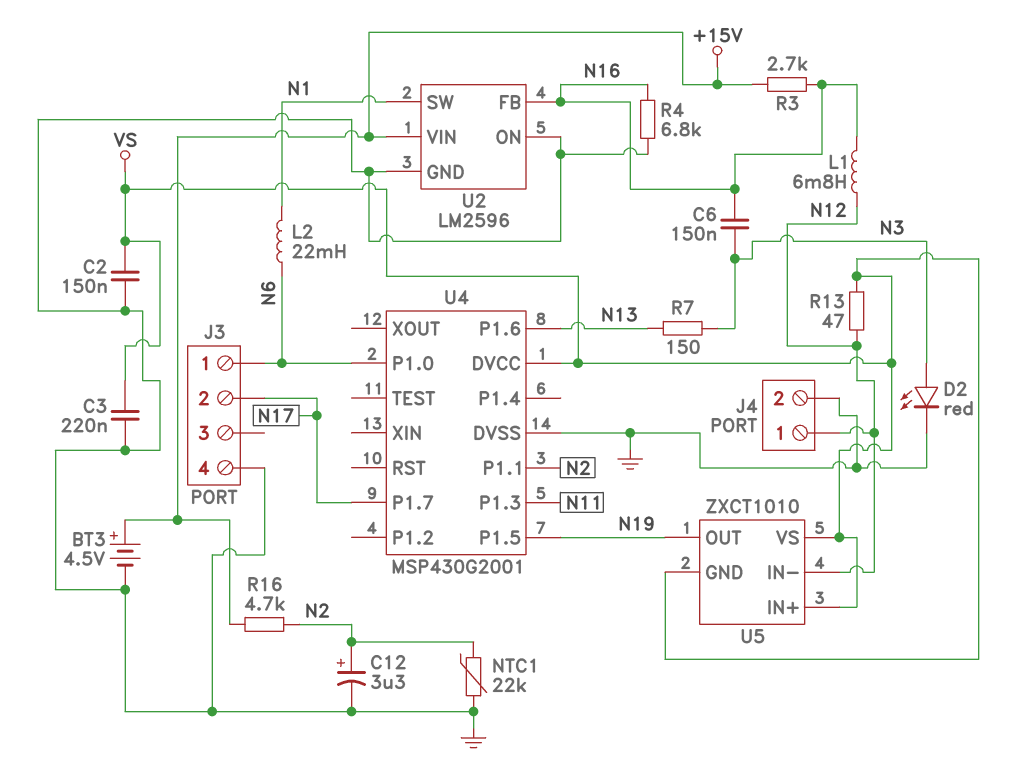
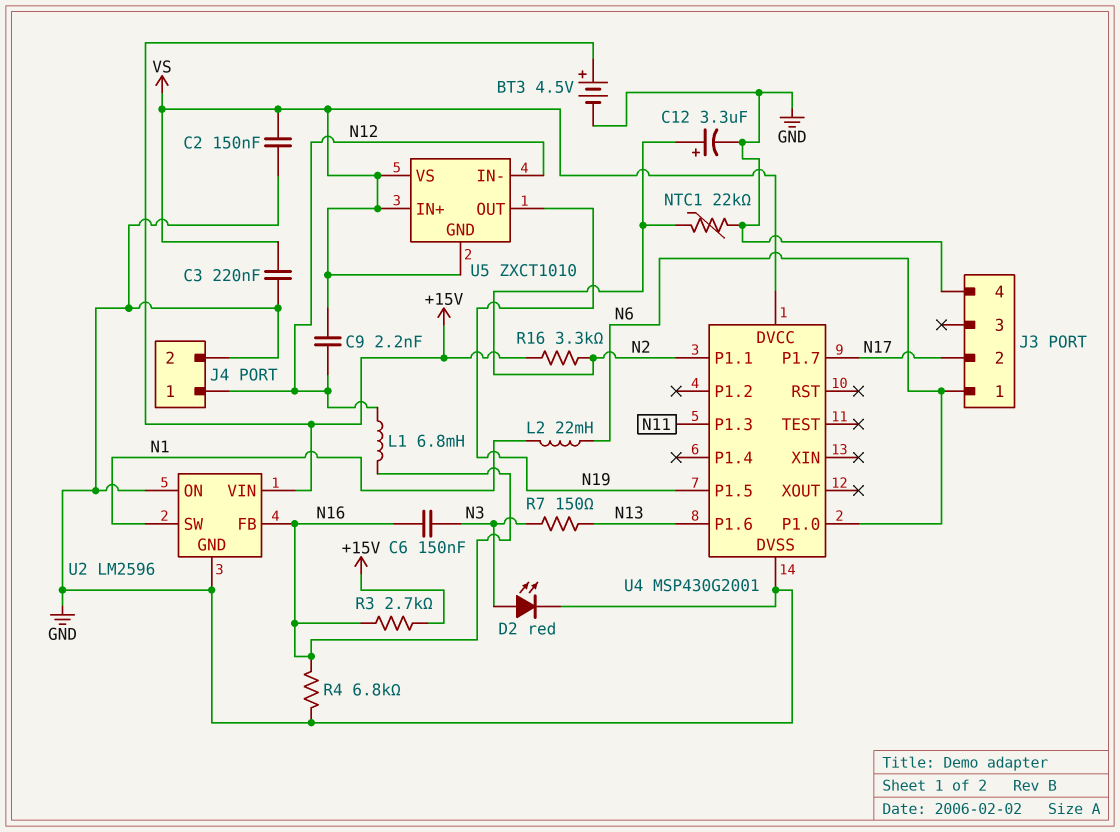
C9: none -> 2.2nF (N12, VS)
R13: 47 (N12, VS) -> none
R16: 4.7k (+15V, N2) -> 3.3k (+15V, N2)

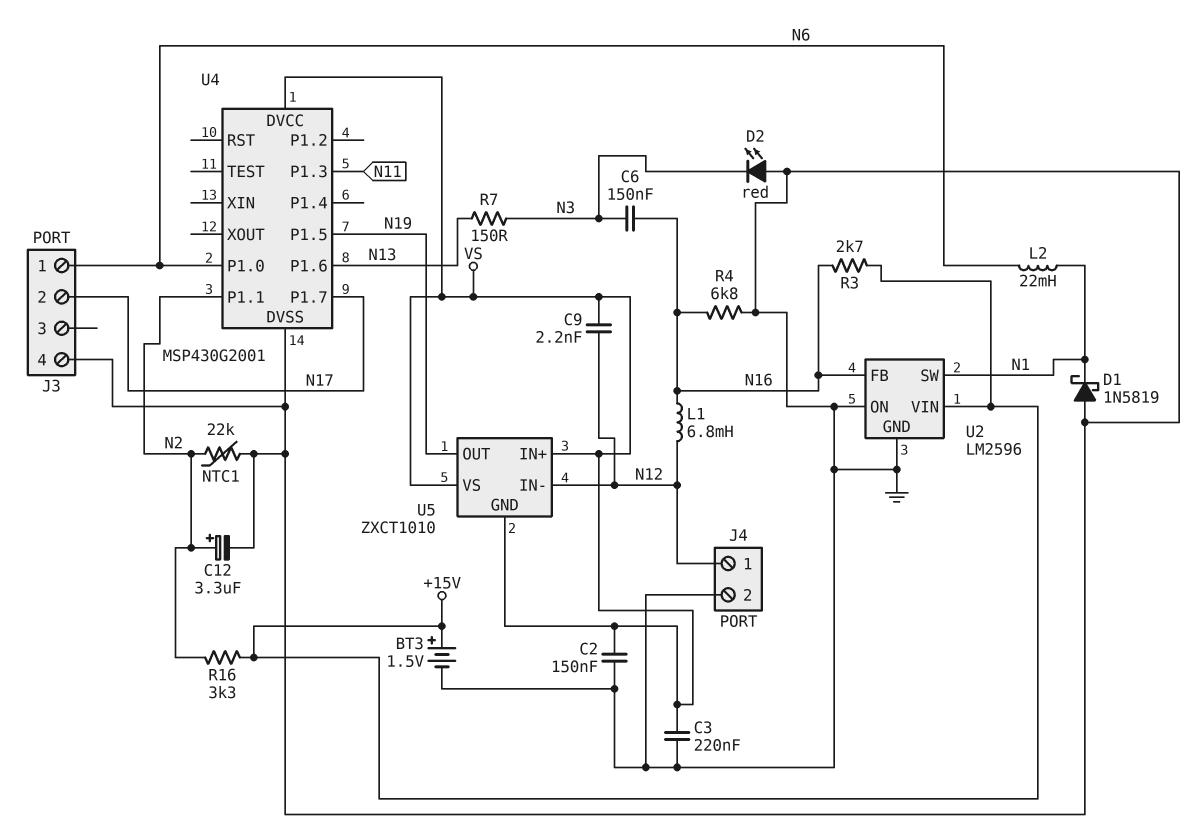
BT3: 4.5V (plus +15V, minus GND) -> 1.5V (plus +15V, minus GND)
D1: none -> schottky 1N5819 (A GND, K N1)
D2: LED red (A N3, K GND) -> LED red (A GND, K N3)

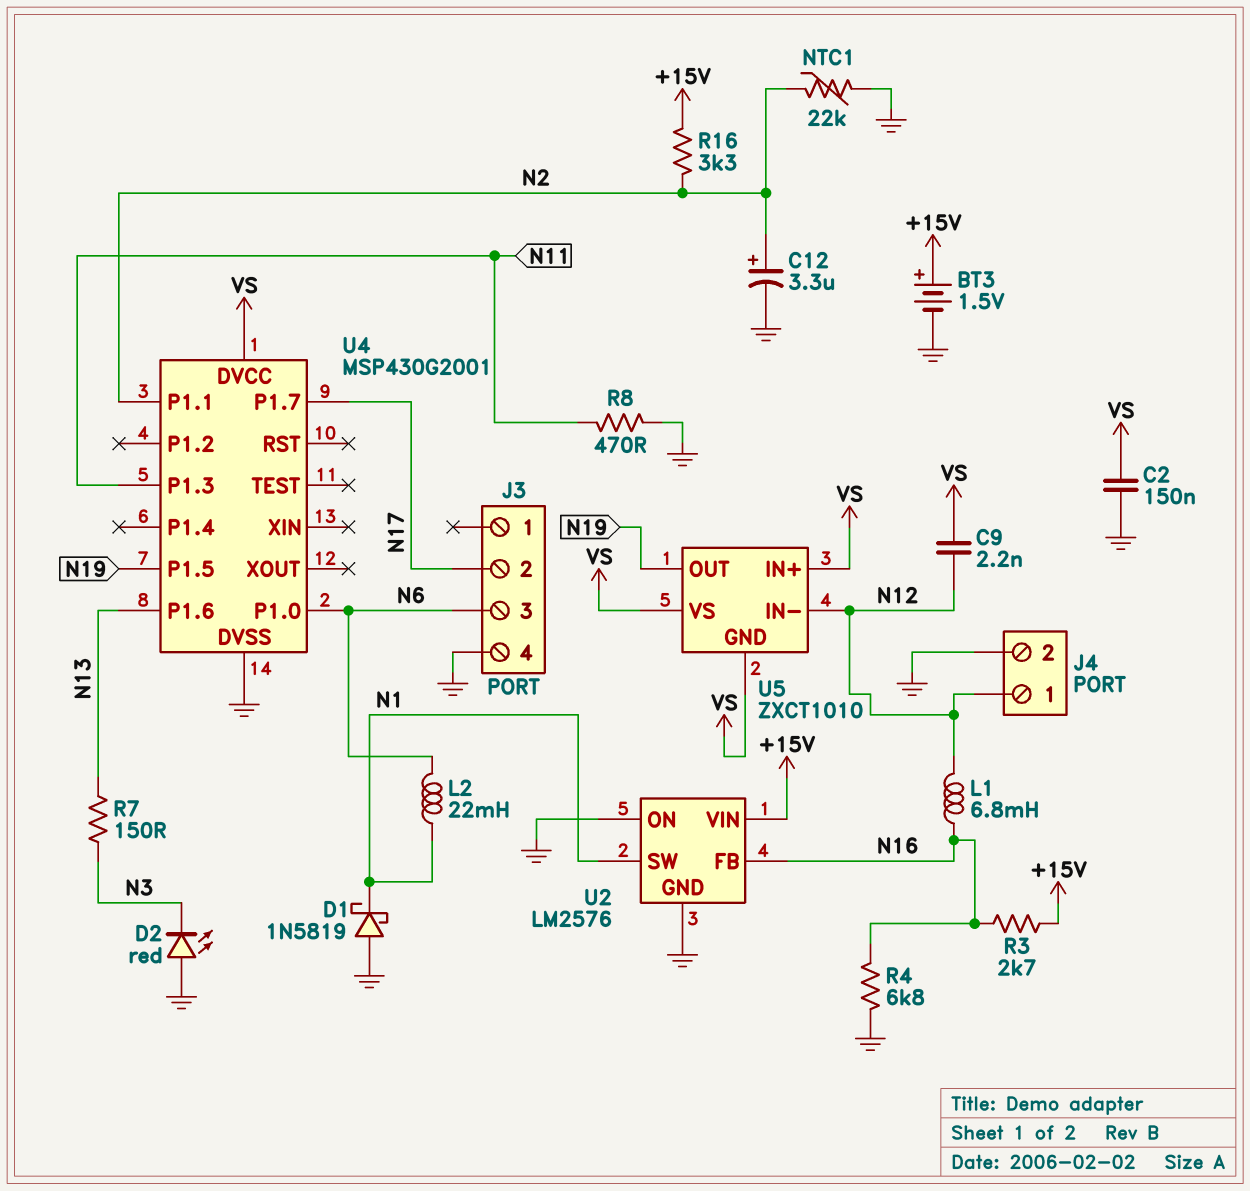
C3: 220nF (GND, VS) -> none
C6: 150nF (N3, N16) -> none
J3 pin 1: N6 -> none
J3 pin 3: none -> N6
R8: none -> 470 (GND, N11)
U2: LM2596 -> LM2576

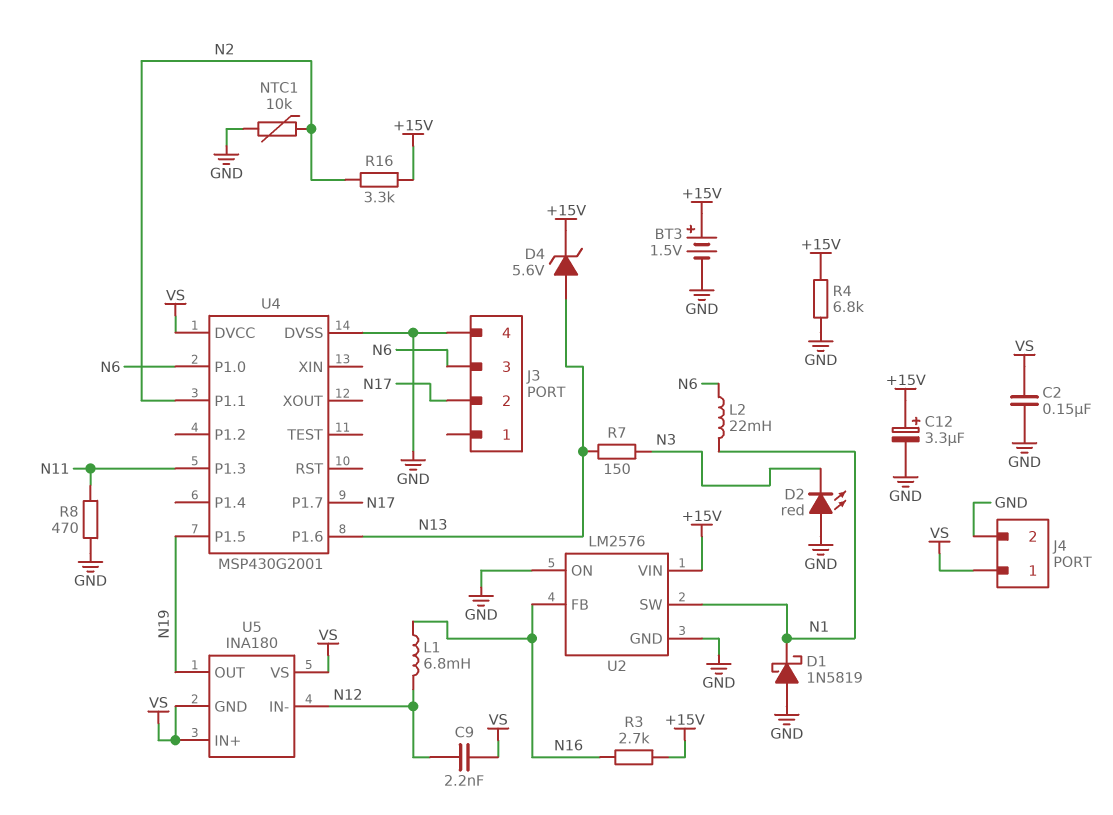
C12: 3.3uF (plus N2, minus GND) -> 3.3uF (plus +15V, minus GND)
D4: none -> zener 5.6V (A N13, K +15V)
J4 pin 1: N12 -> VS
NTC1: 22k (GND, N2) -> 10k (GND, N2)
R4: 6.8k (GND, N16) -> 6.8k (+15V, GND)
U5: ZXCT1010 -> INA180

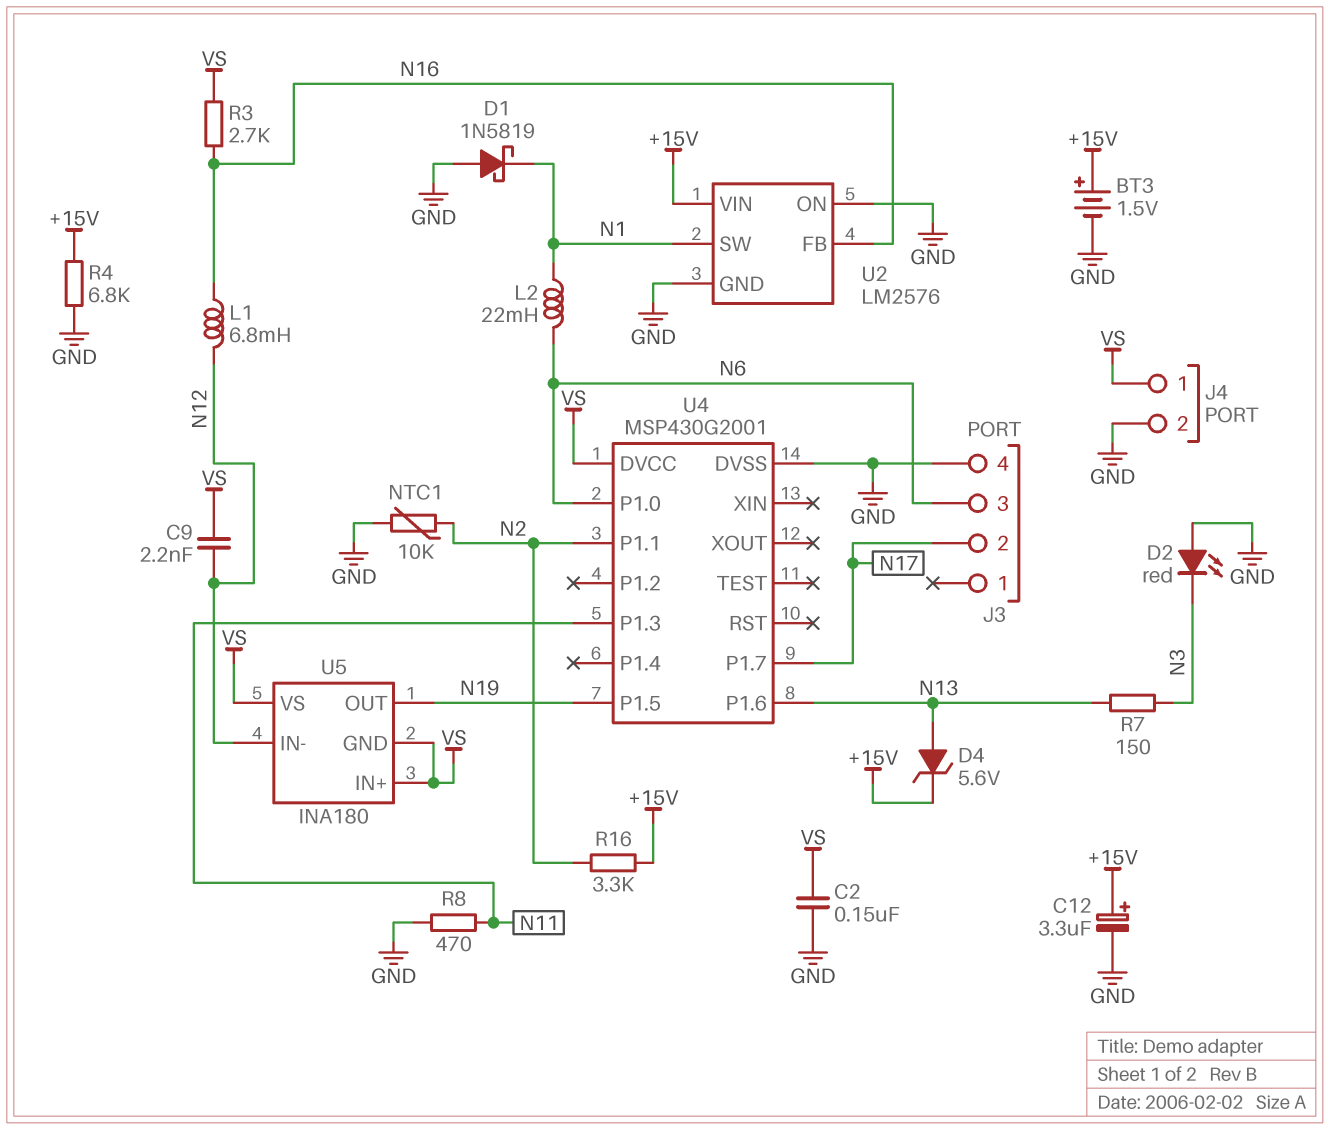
R3: 2.7k (+15V, N16) -> 2.7k (N16, VS)

